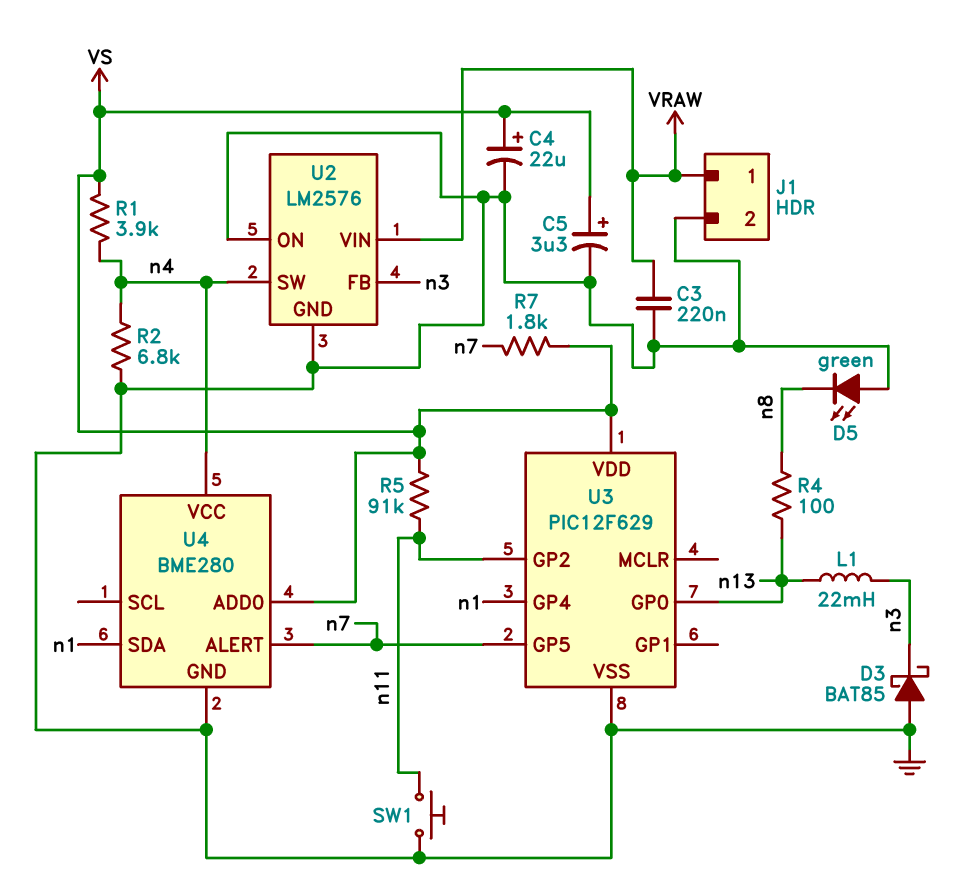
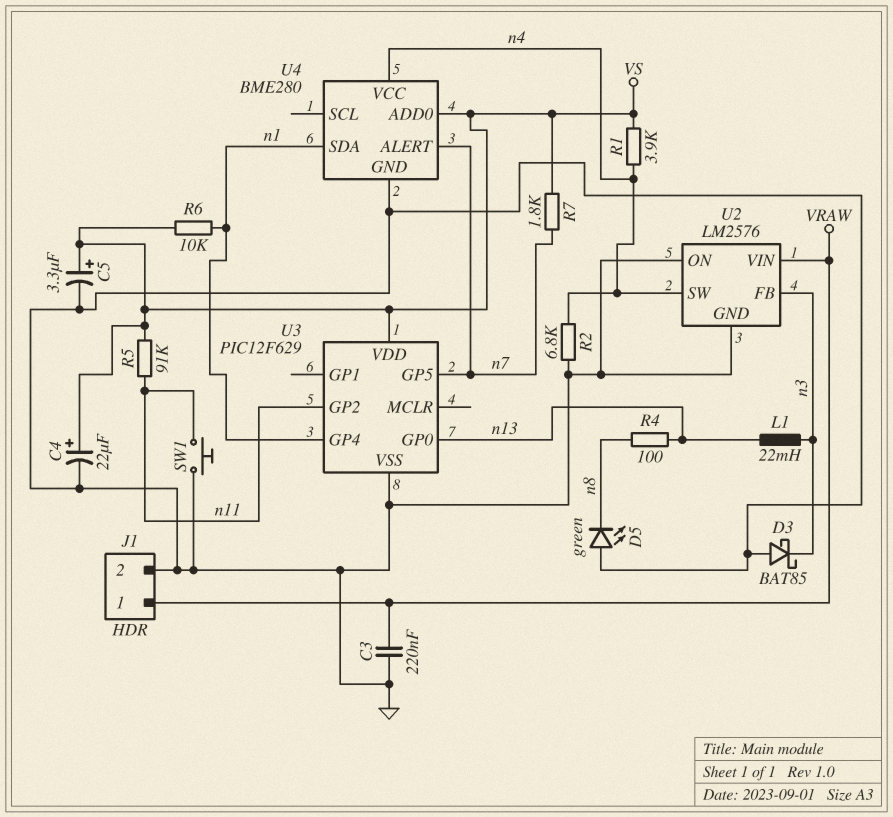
R6: none -> 10k (VS, n1)

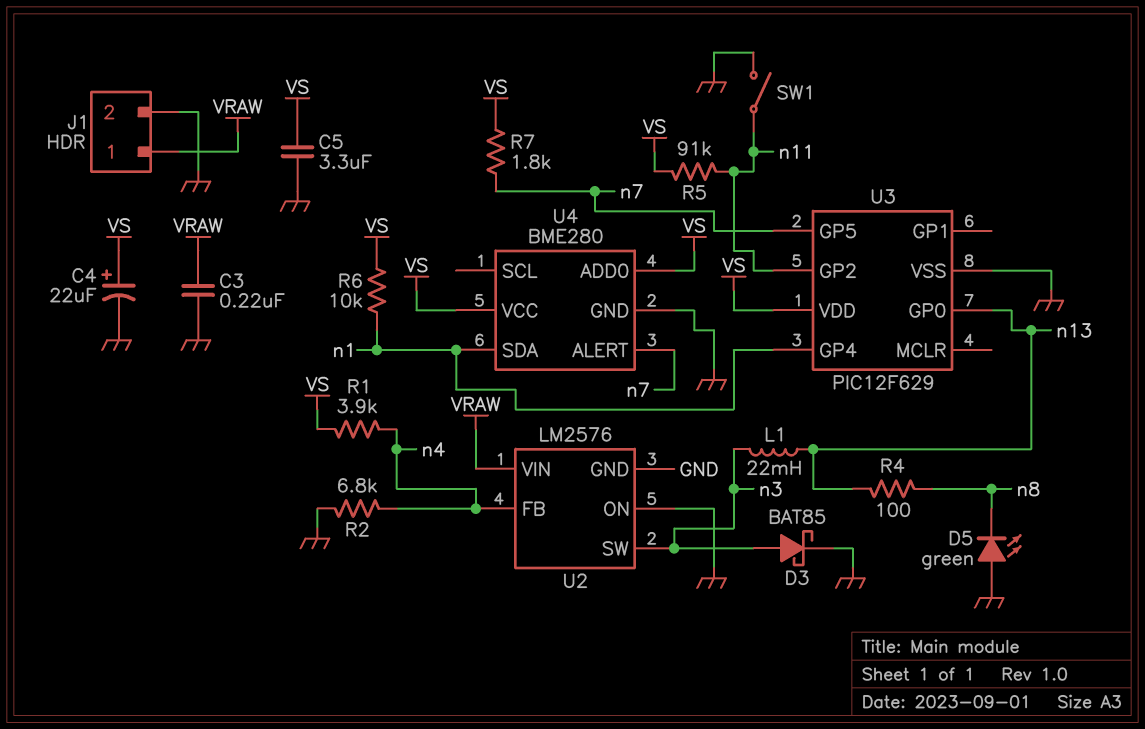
C5: 3.3uF (plus VS, minus GND) -> 3.3uF (GND, VS)
D3: schottky BAT85 (A GND, K n3) -> schottky BAT85 (A n3, K GND)
SW1: button (GND, n11) -> switch (GND, n11)
U2 pin FB: n3 -> n4
U2 pin SW: n4 -> n3
U4 pin VCC: n4 -> VS

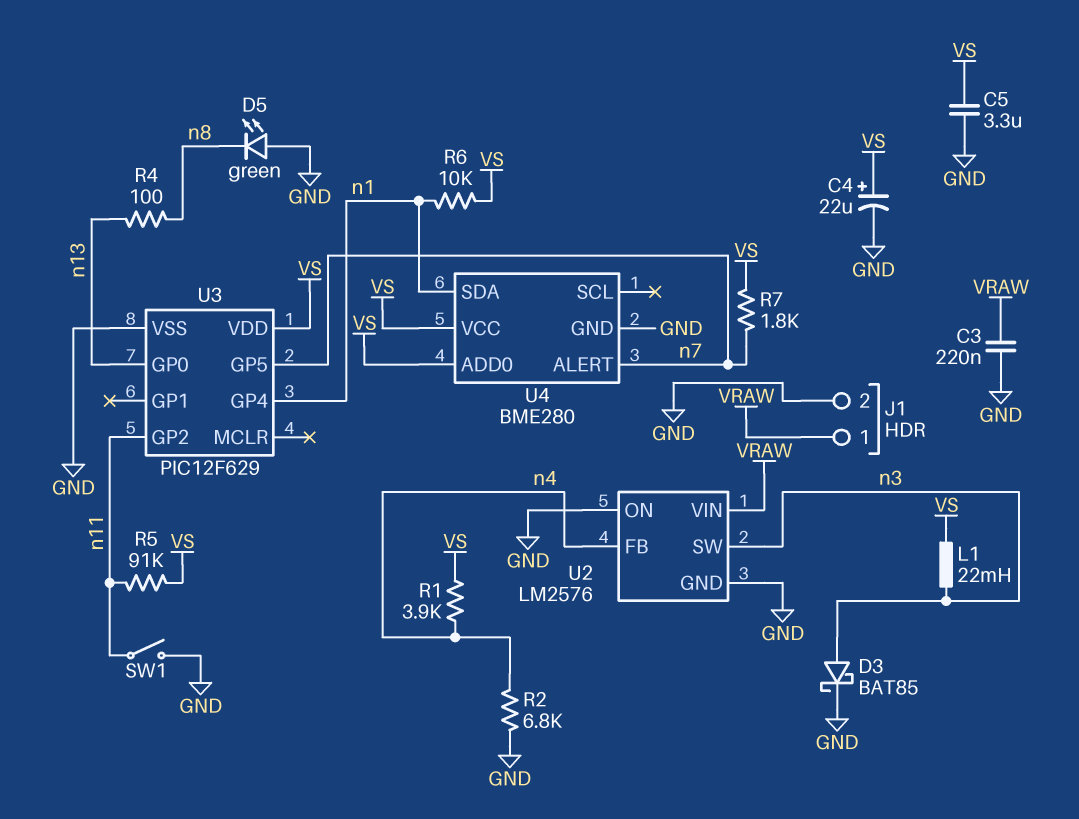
L1: 22mH (n3, n13) -> 22mH (VS, n3)

